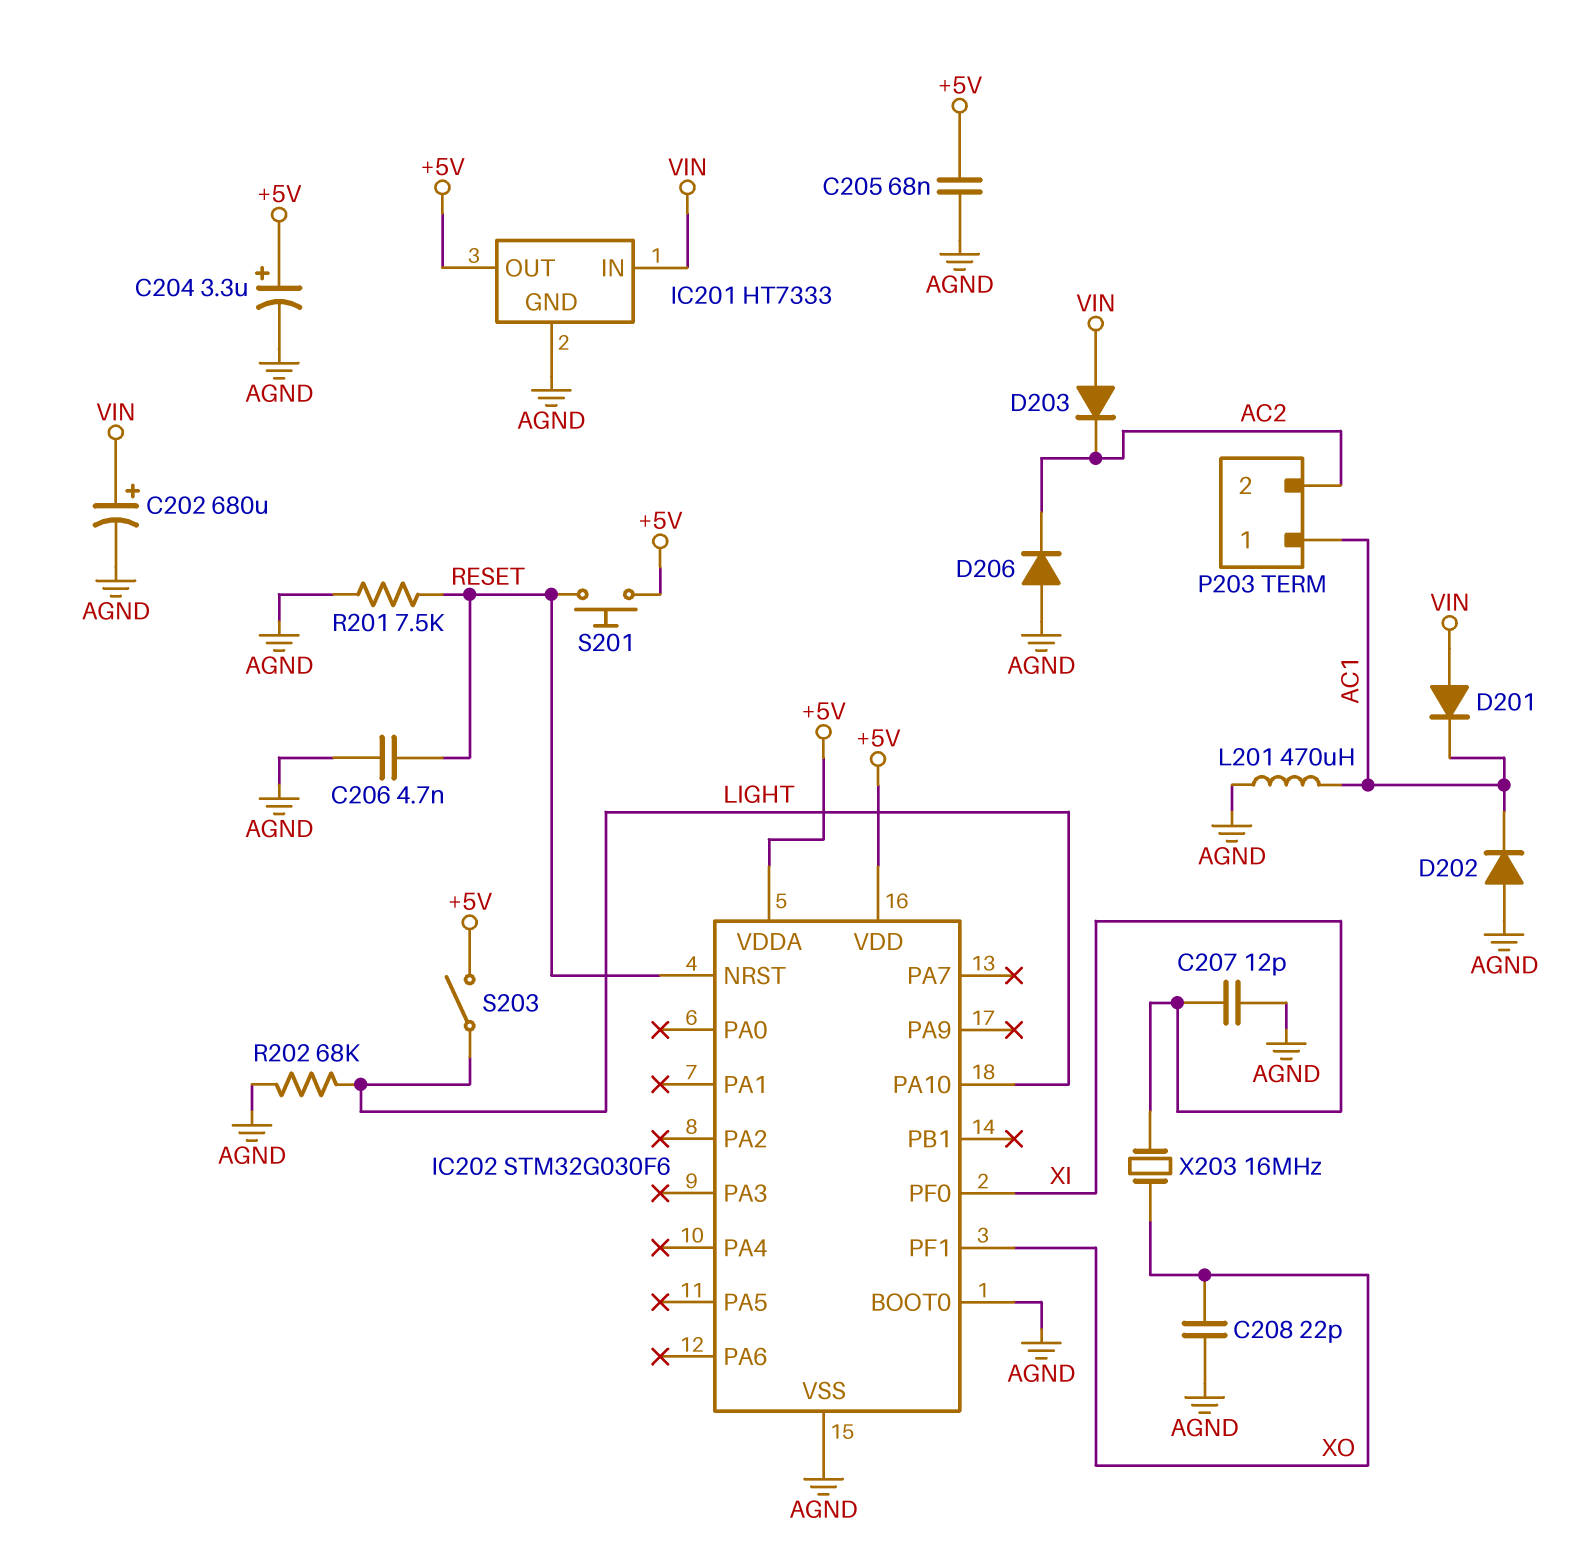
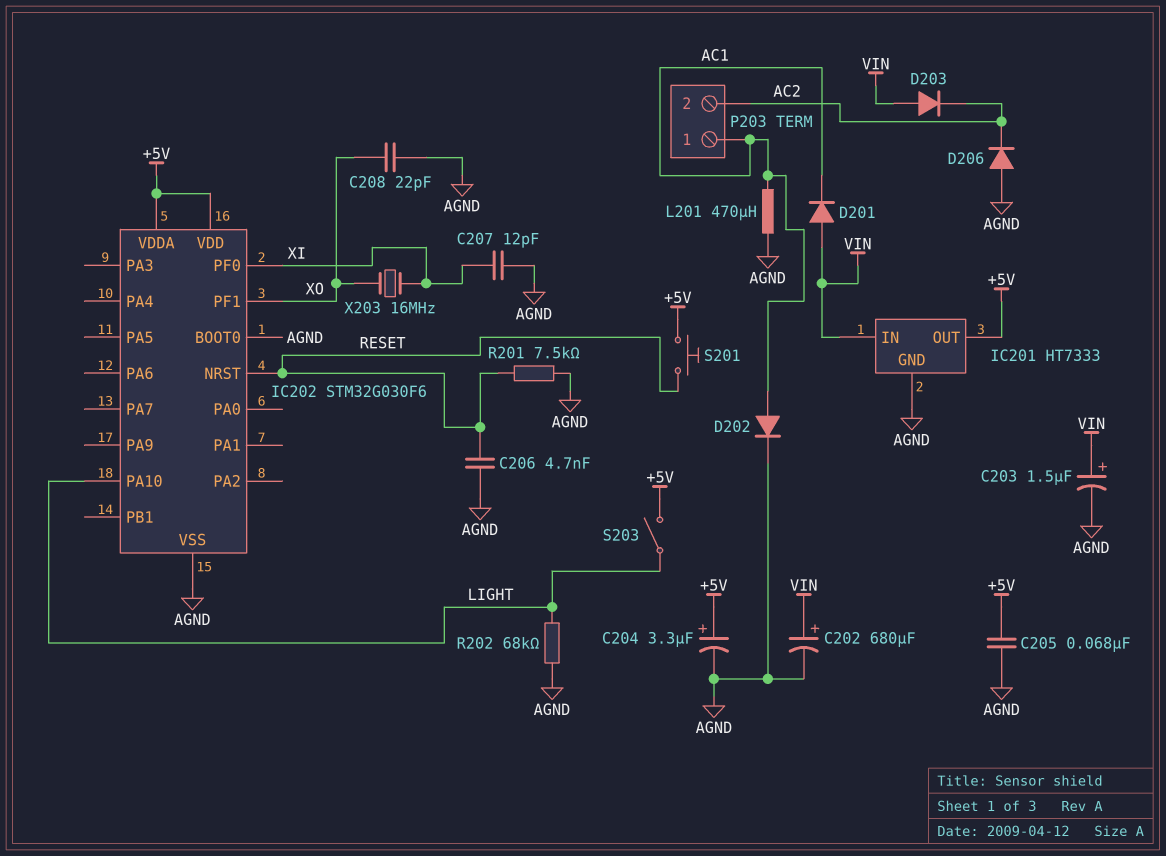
C203: none -> 1.5uF (plus VIN, minus AGND)
D202: diode (A AGND, K AC1) -> diode (A AC1, K AGND)

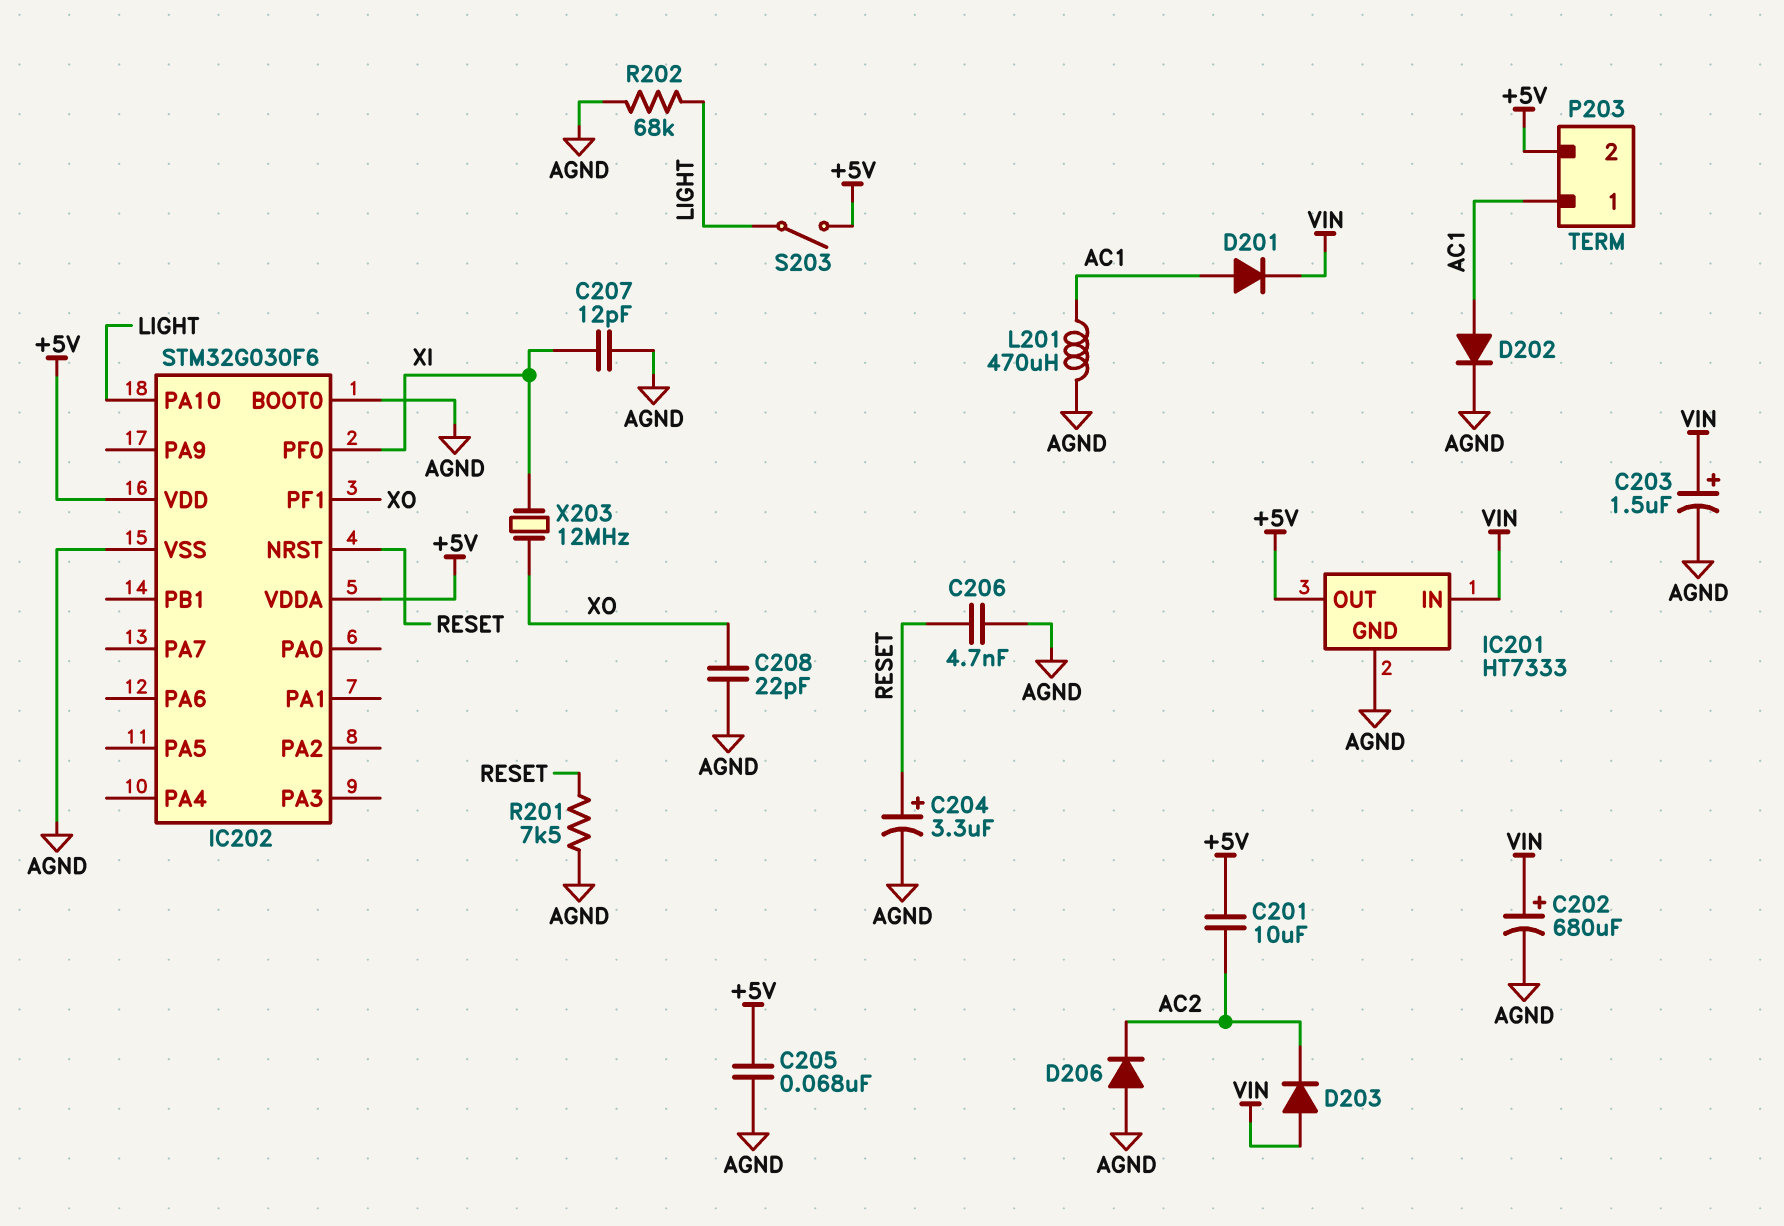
C201: none -> 10uF (+5V, AC2)
C204: 3.3uF (plus +5V, minus AGND) -> 3.3uF (plus RESET, minus AGND)
D201: diode (A VIN, K AC1) -> diode (A AC1, K VIN)
P203 pin 2: AC2 -> +5V
S201: button (+5V, RESET) -> none
X203: 16MHz (XI, XO) -> 12MHz (XI, XO)

